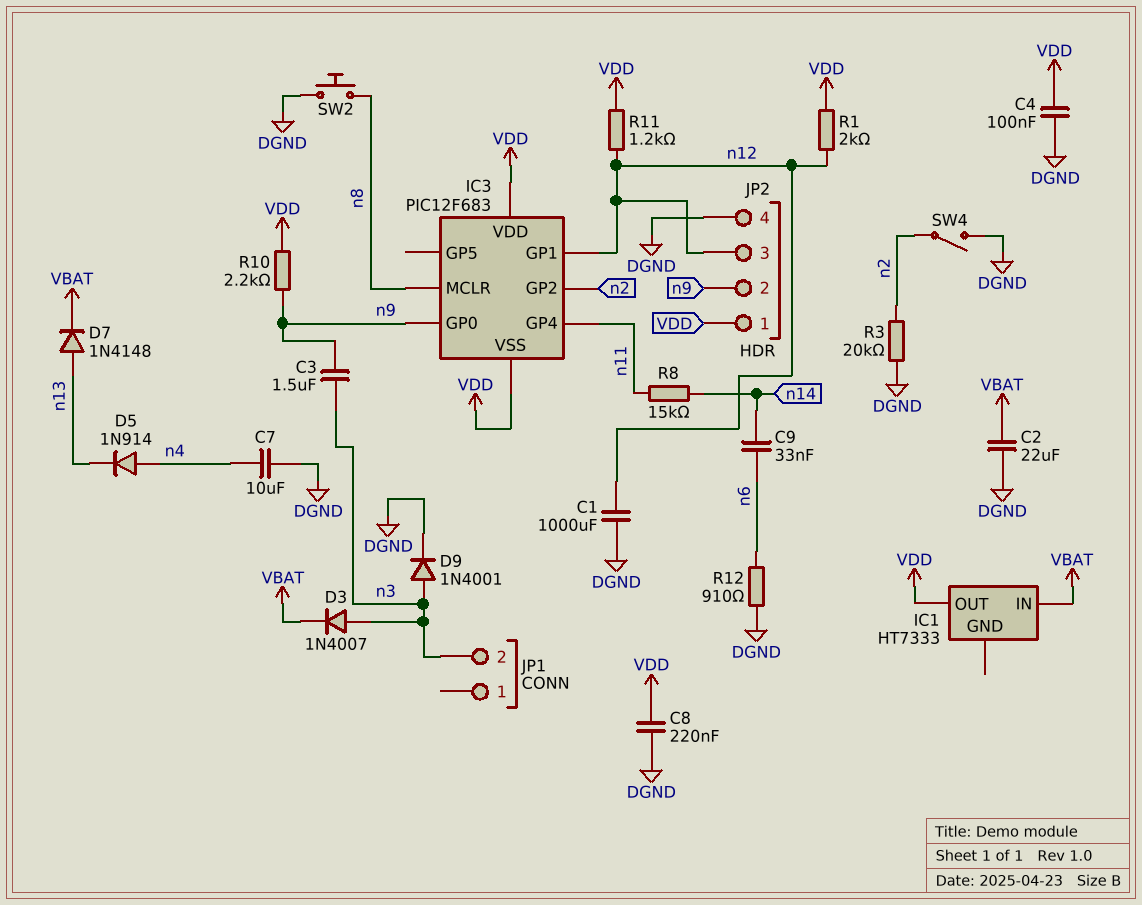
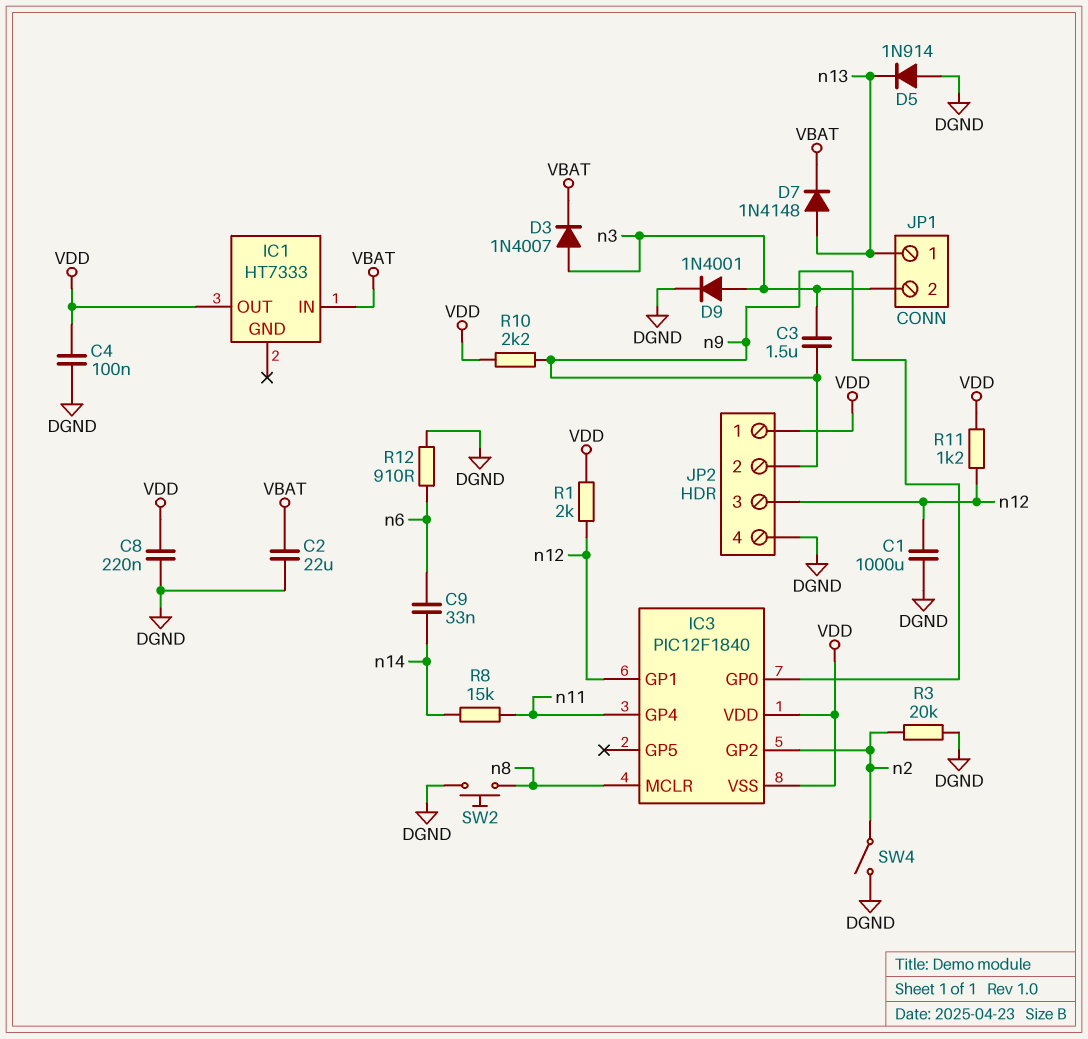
C7: 10uF (DGND, n4) -> none
D5: diode 1N914 (A n4, K n13) -> diode 1N914 (A DGND, K n13)
IC3: PIC12F683 -> PIC12F1840
JP1 pin 1: none -> n13

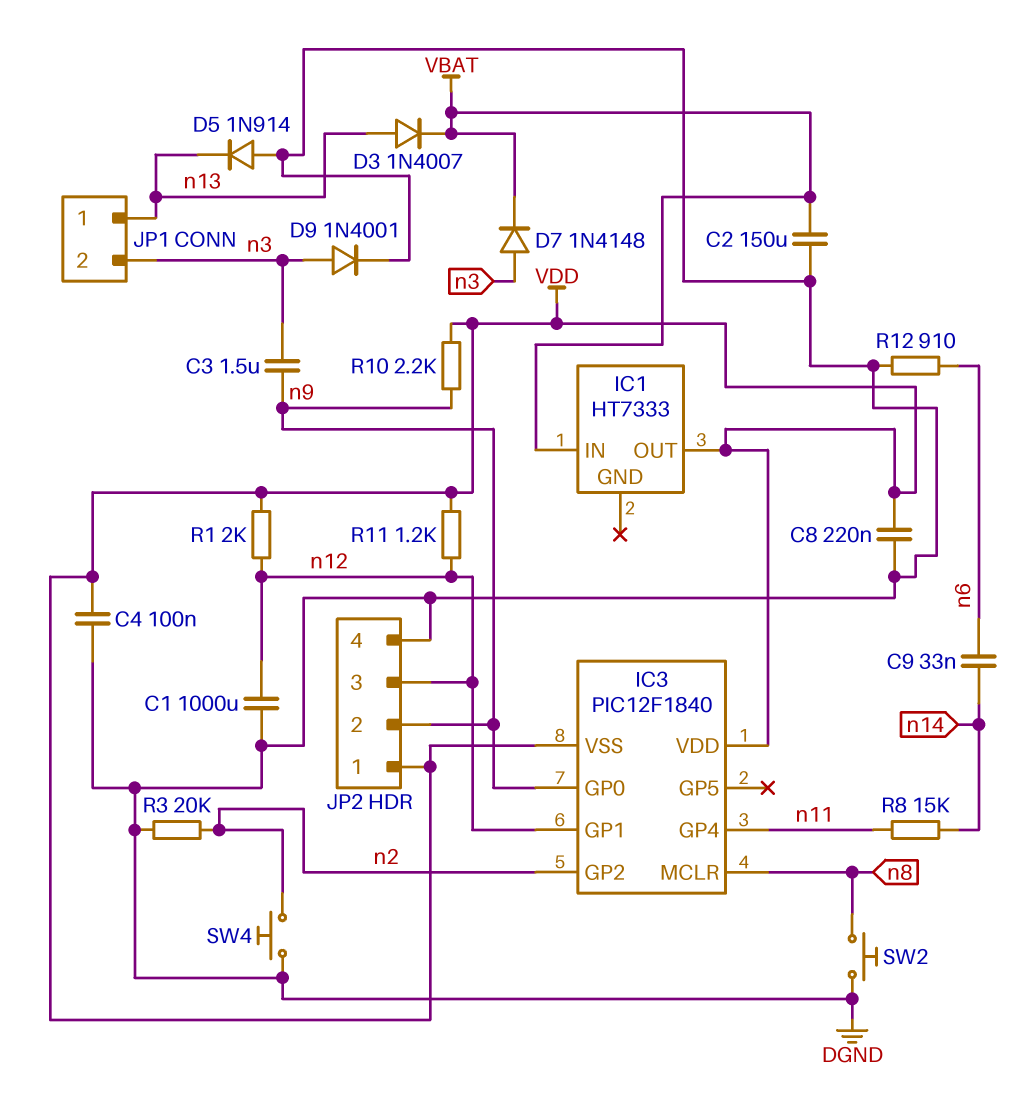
C2: 22uF (DGND, VBAT) -> 150uF (DGND, VBAT)
D3: diode 1N4007 (A n3, K VBAT) -> diode 1N4007 (A n13, K VBAT)
D7: diode 1N4148 (A n13, K VBAT) -> diode 1N4148 (A n3, K VBAT)
SW4: switch (DGND, n2) -> button (DGND, n2)

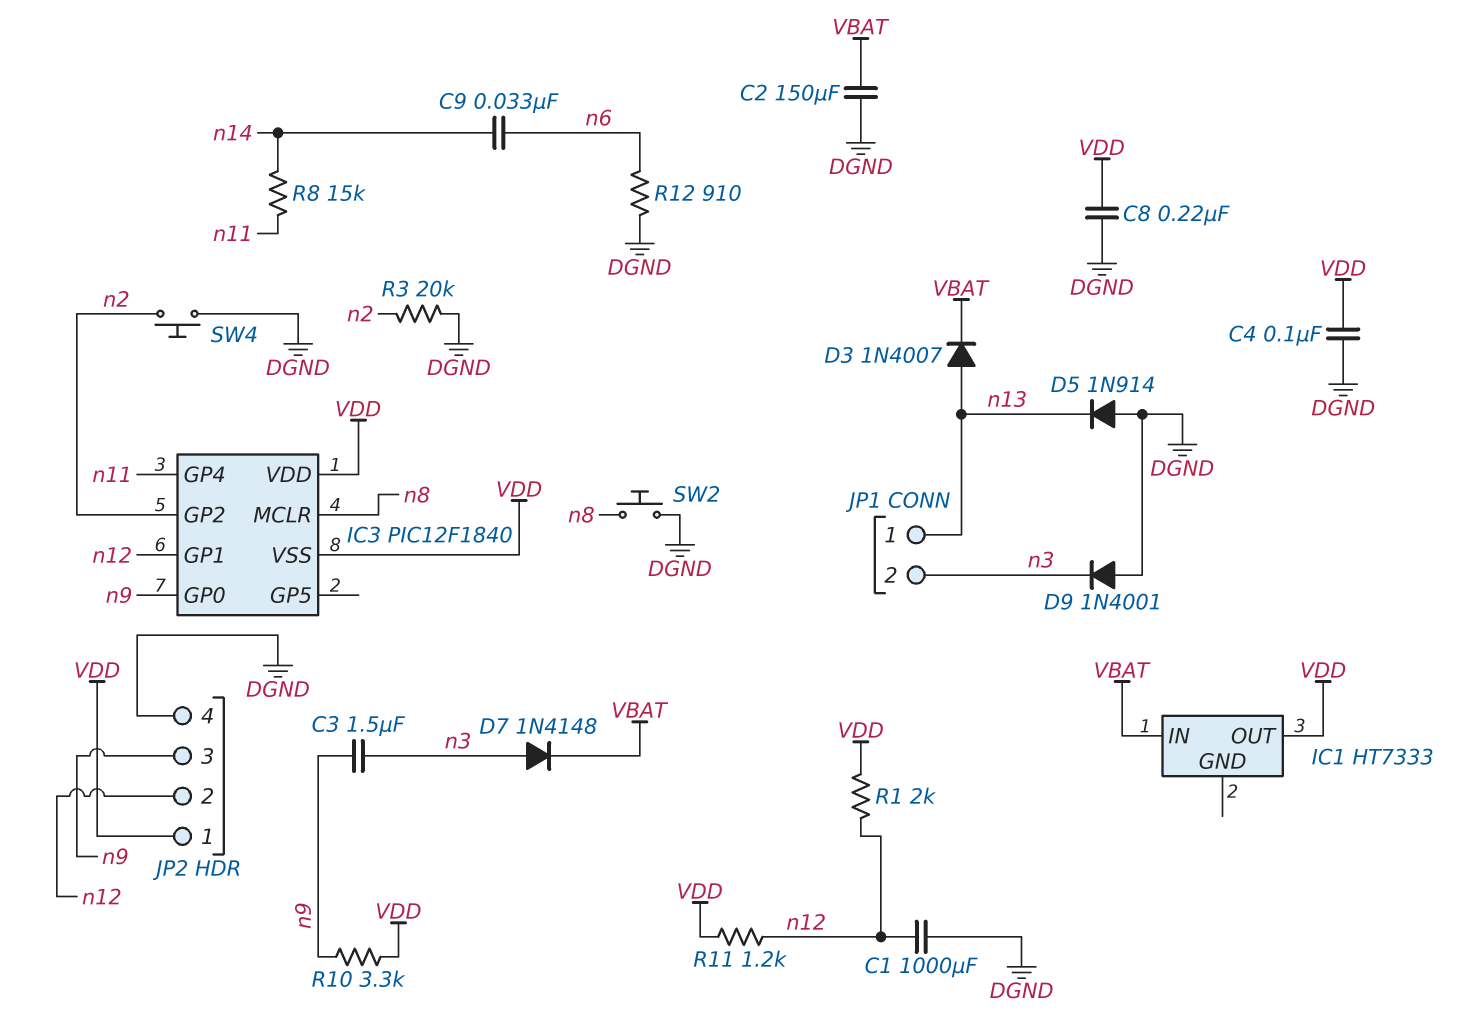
D9: diode 1N4001 (A n3, K DGND) -> diode 1N4001 (A DGND, K n3)
JP2 pin 2: n9 -> n12
JP2 pin 3: n12 -> n9
R10: 2.2k (VDD, n9) -> 3.3k (VDD, n9)

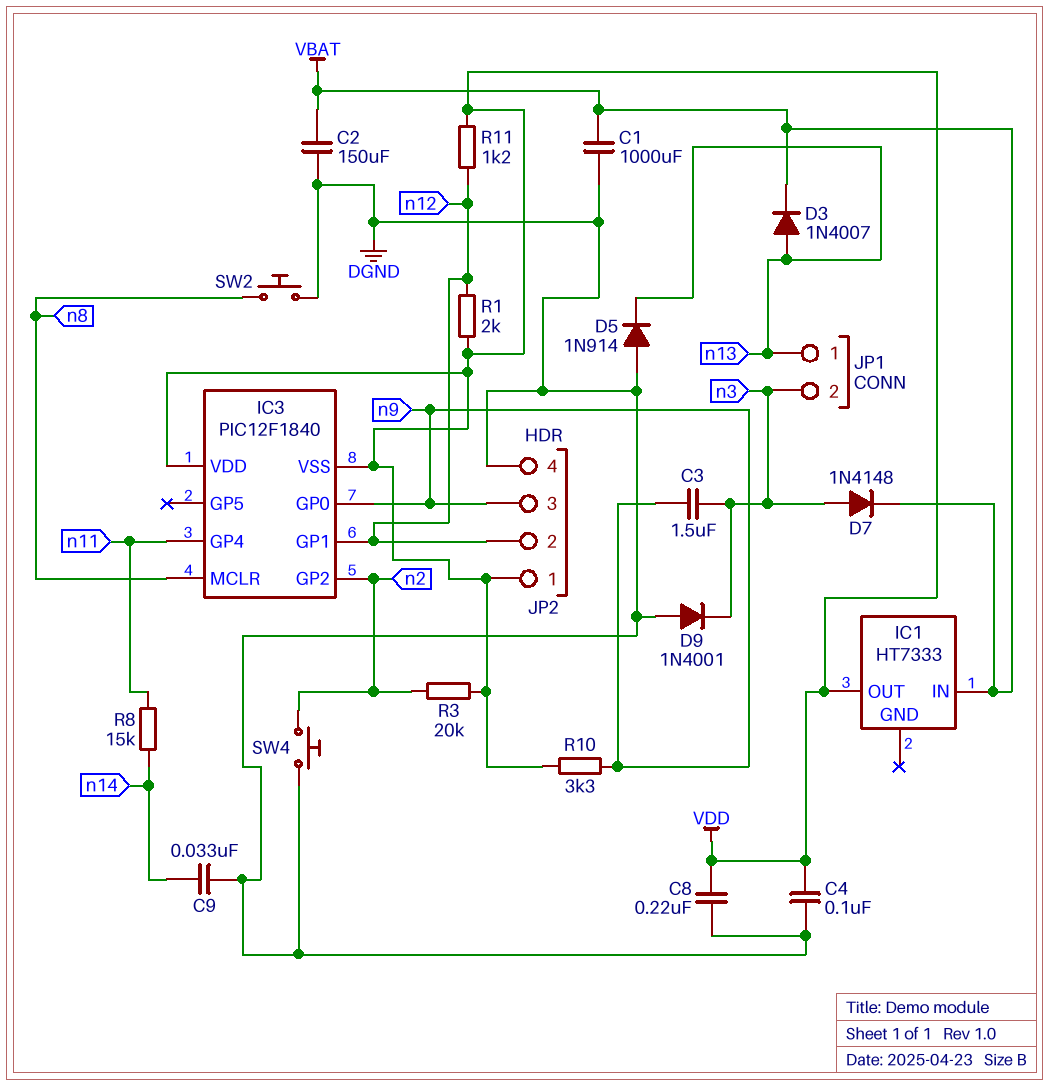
C1: 1000uF (DGND, n12) -> 1000uF (DGND, VBAT)
C9: 33nF (n6, n14) -> 33nF (DGND, n14)
R3: 20k (DGND, n2) -> 20k (VDD, n2)
R12: 910 (DGND, n6) -> none

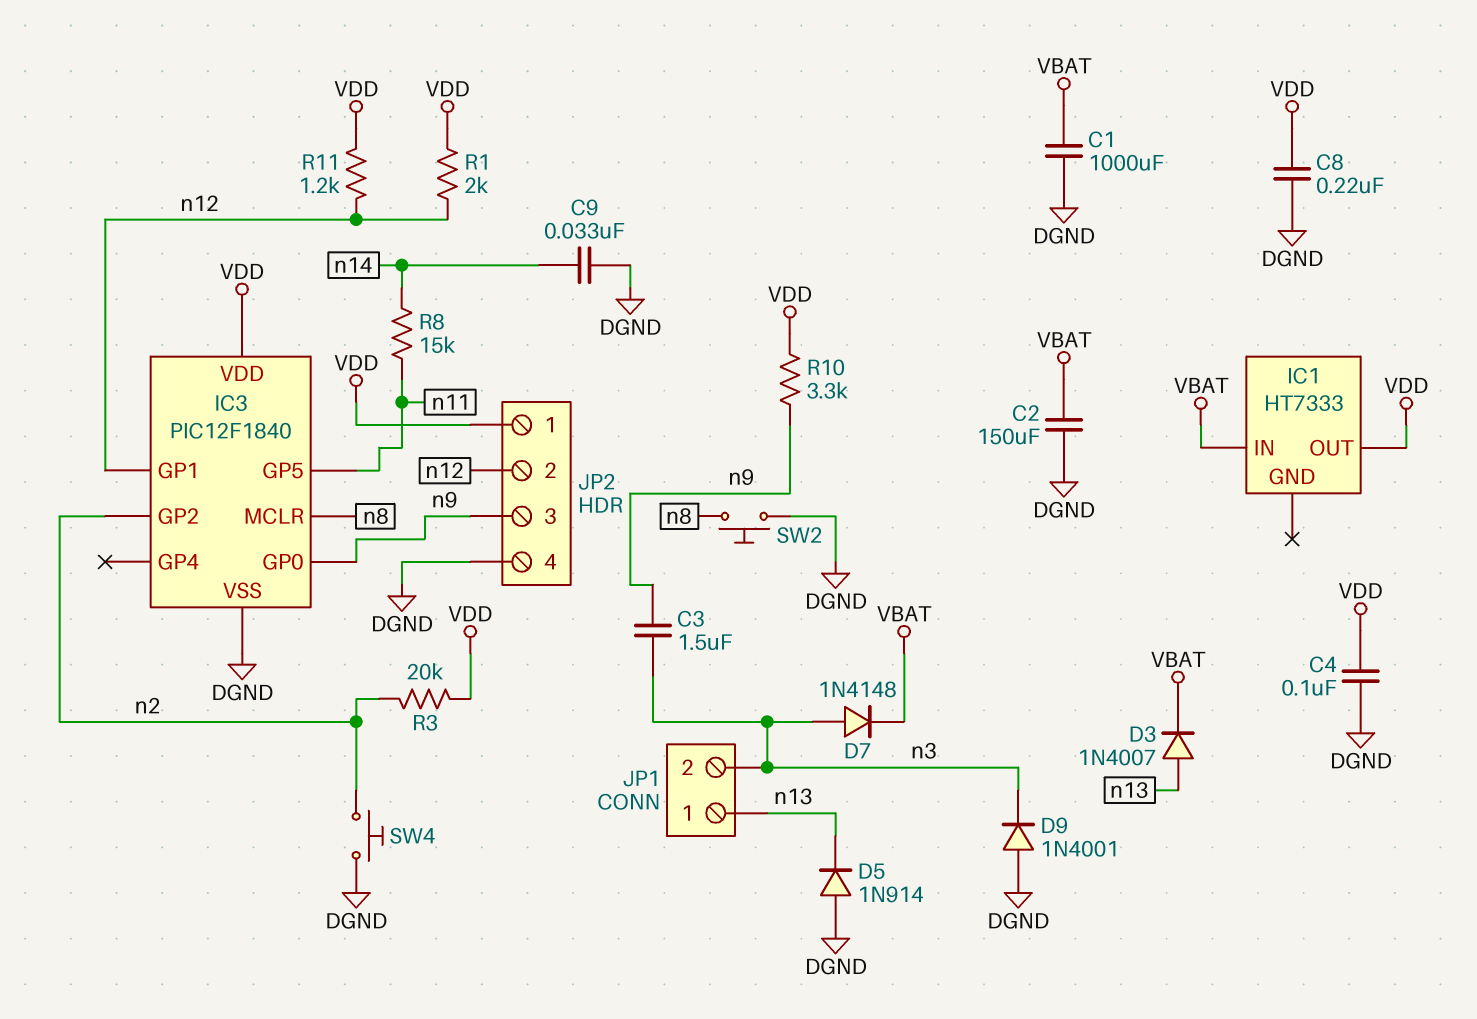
IC3 pin GP4: n11 -> none
IC3 pin GP5: none -> n11
IC3 pin VSS: VDD -> DGND

